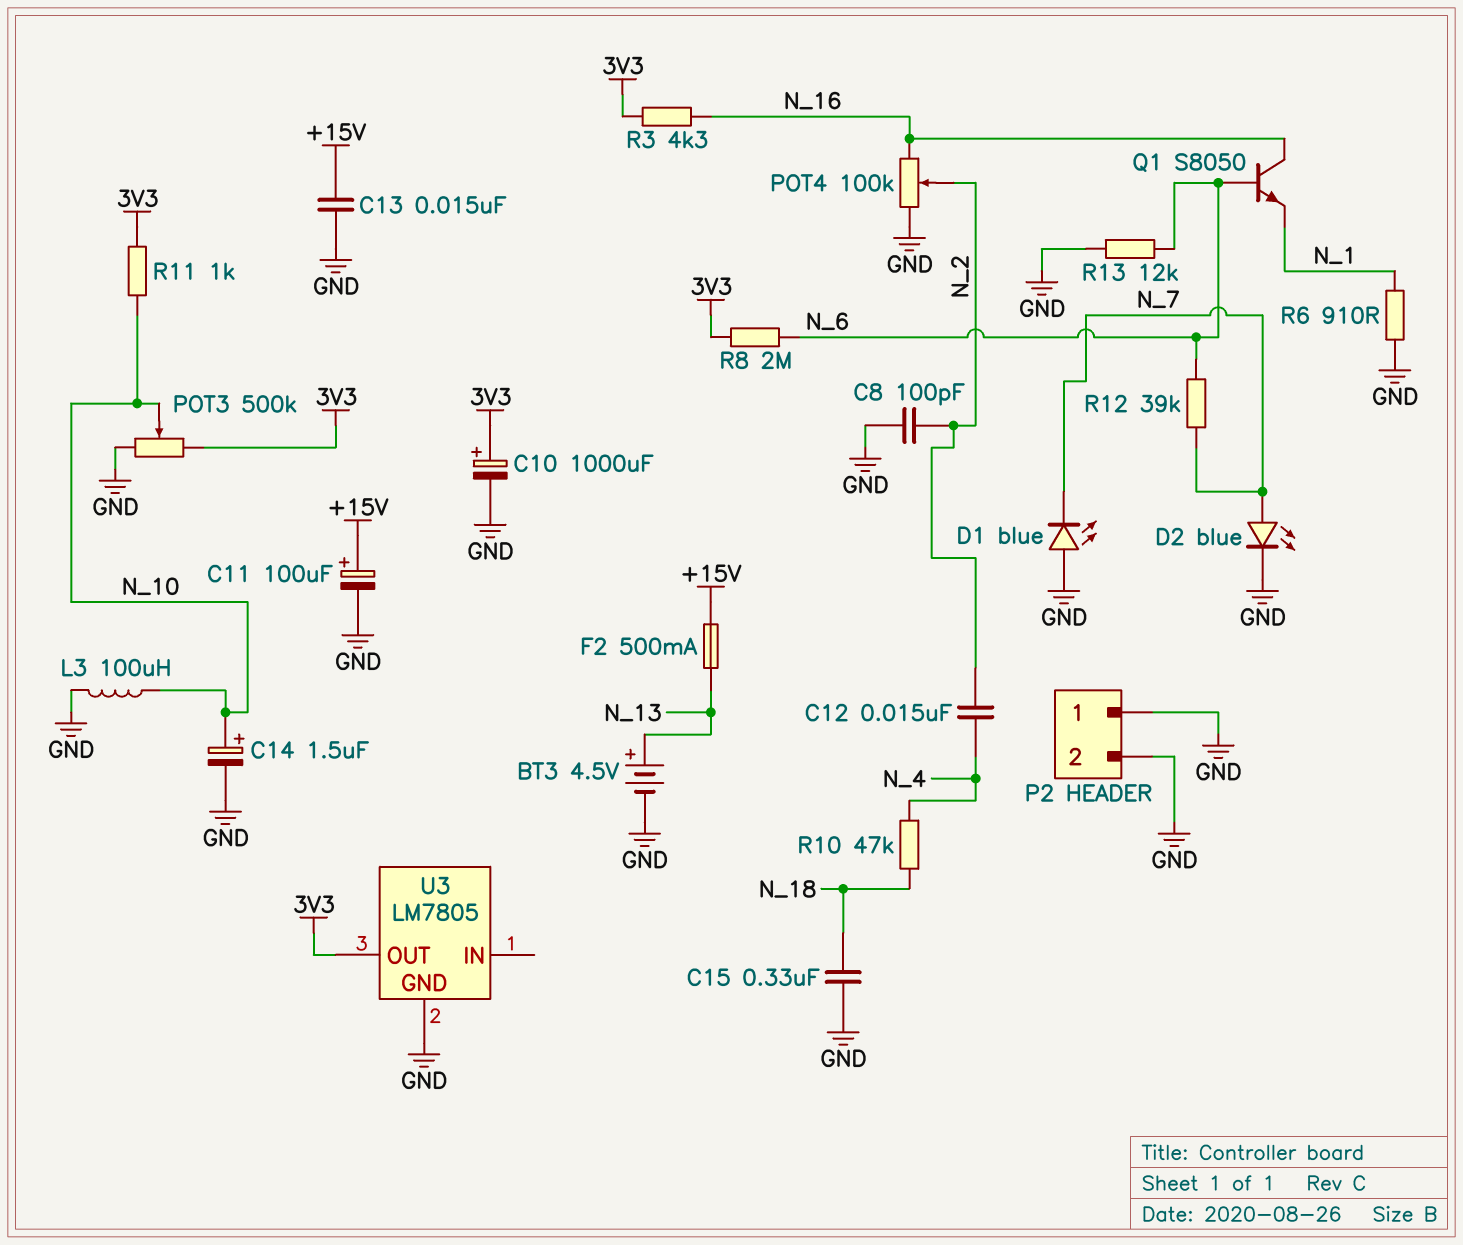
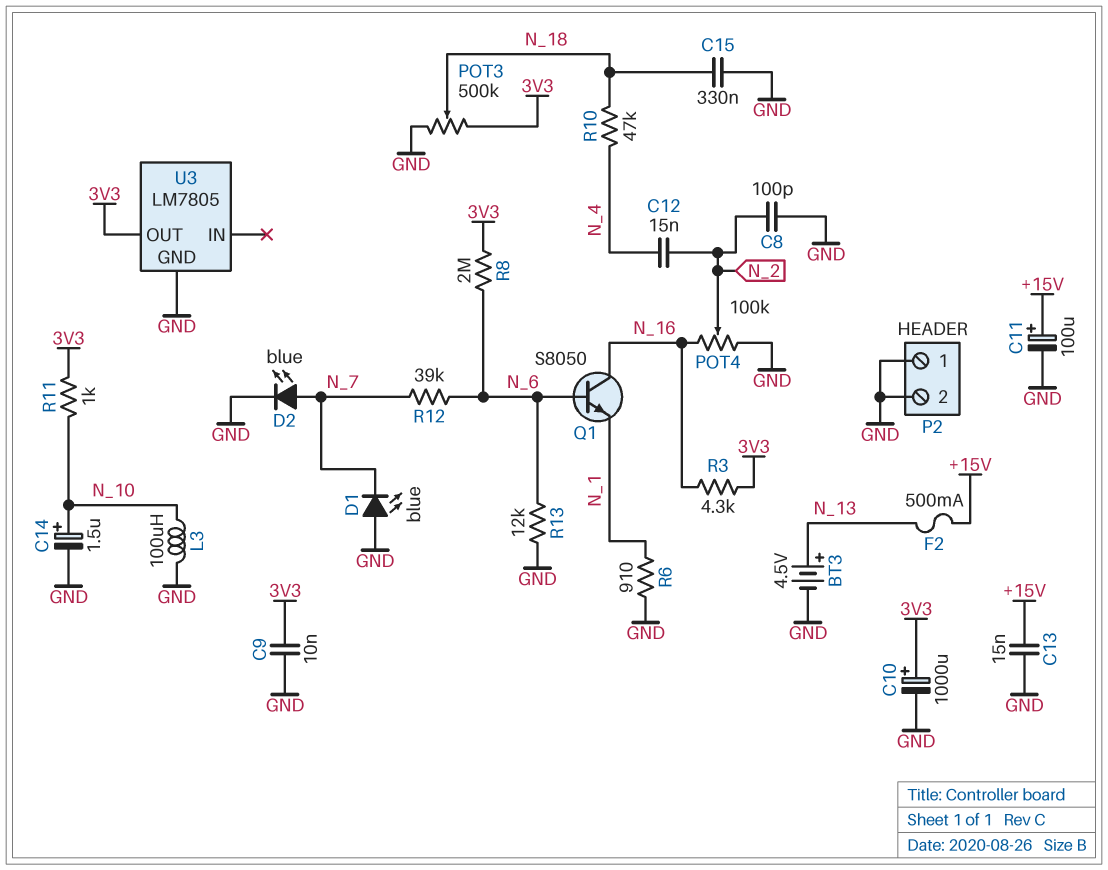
C9: none -> 10nF (3V3, GND)
POT3: 500k (3V3, GND, wiper N_10) -> 500k (3V3, GND, wiper N_18)

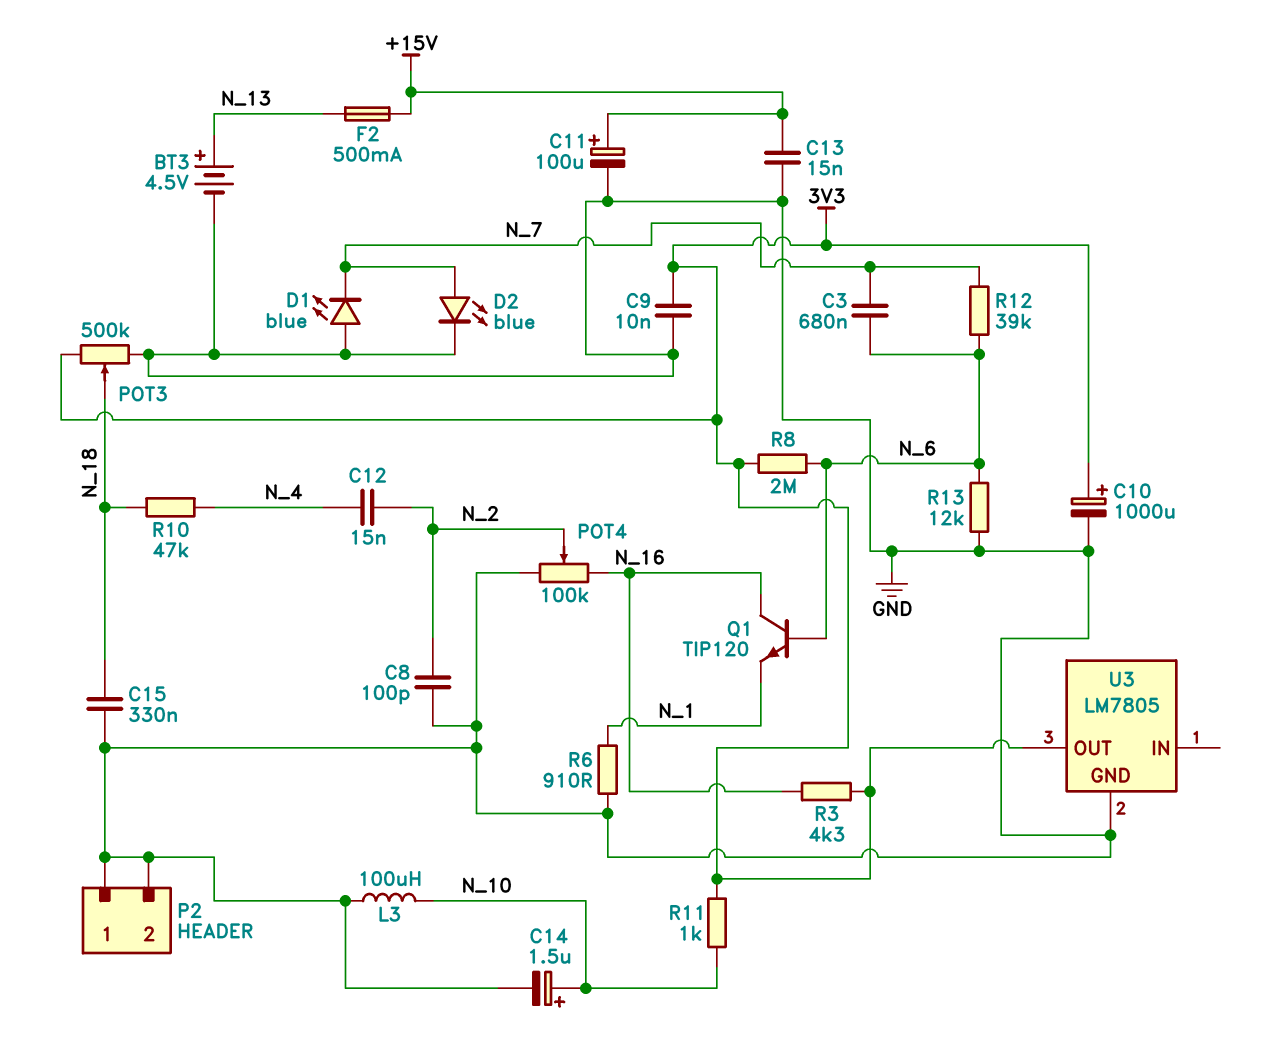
C3: none -> 680nF (N_6, N_7)
Q1: NPN S8050 (B N_6, C N_16, E N_1) -> NPN TIP120 (B N_6, C N_16, E N_1)

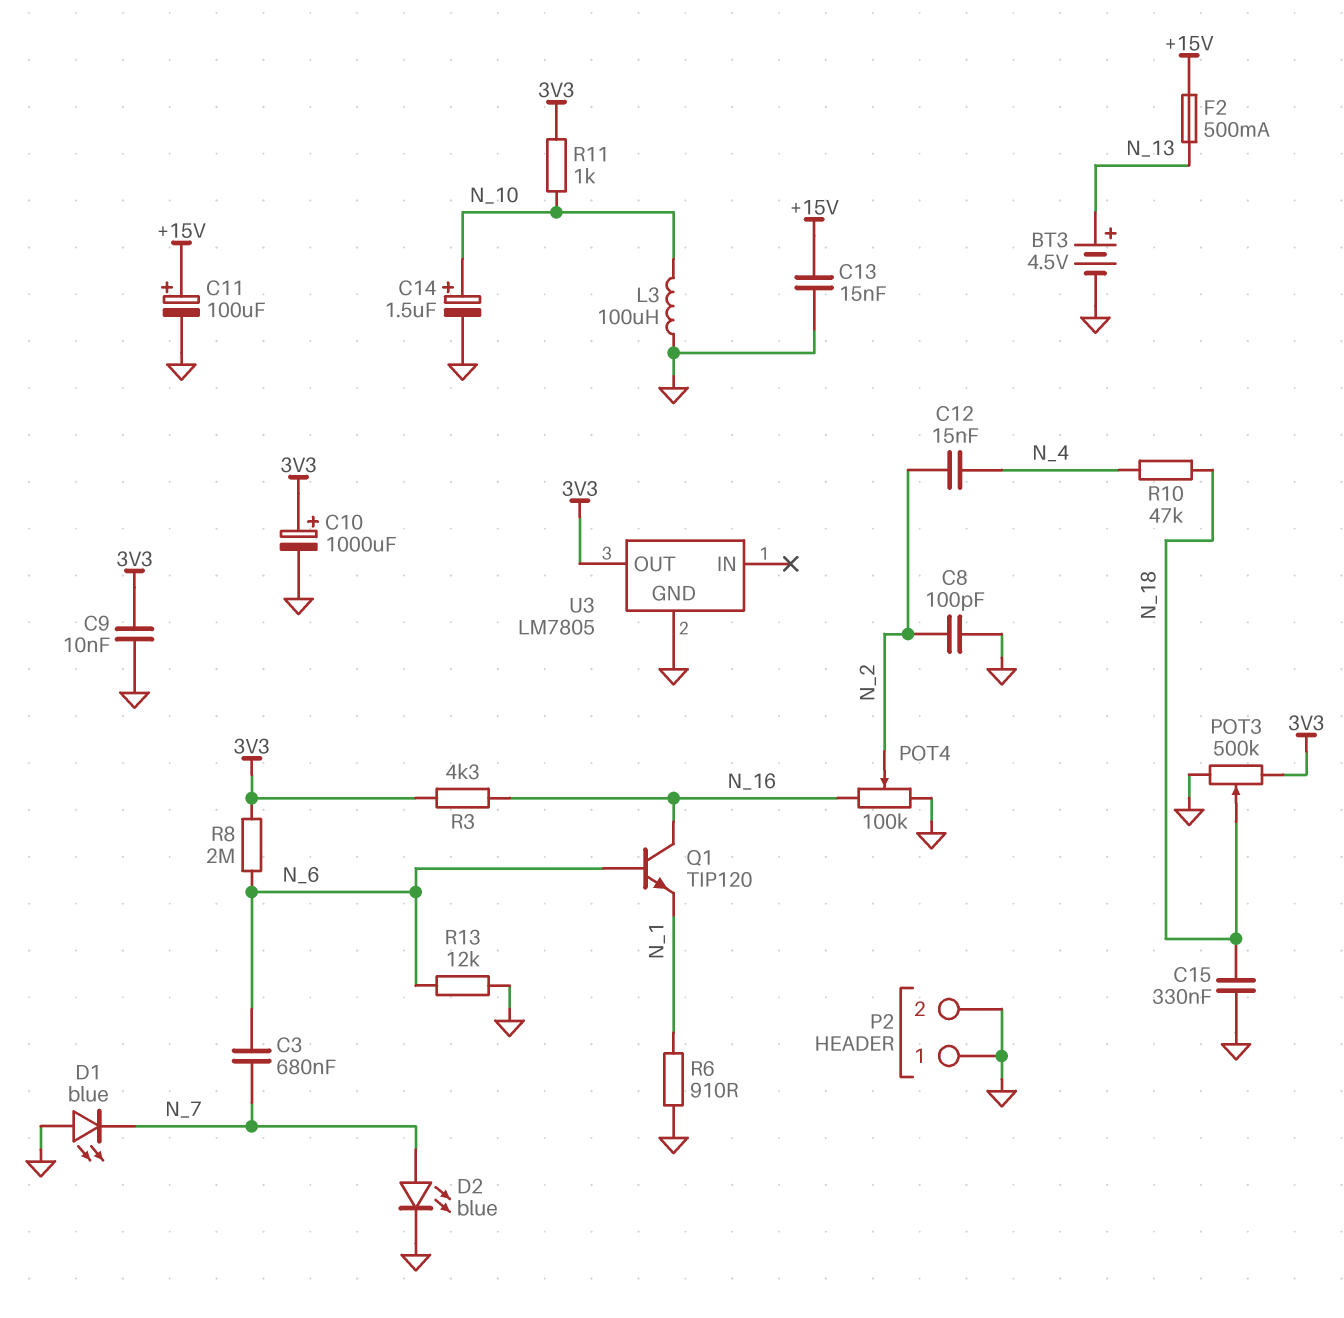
R12: 39k (N_6, N_7) -> none

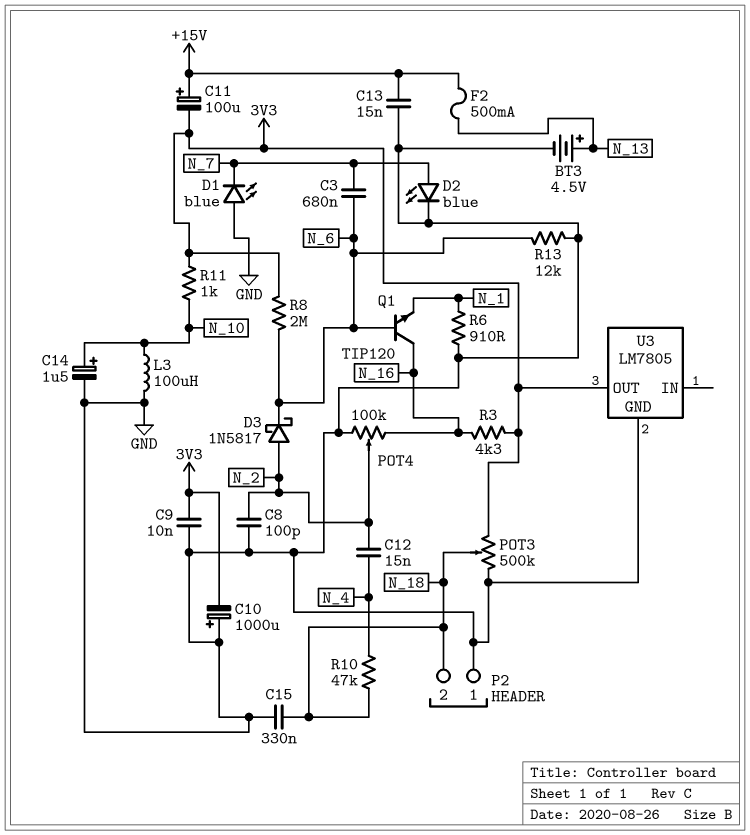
C10: 1000uF (plus 3V3, minus GND) -> 1000uF (plus GND, minus 3V3)
C11: 100uF (plus +15V, minus GND) -> 100uF (plus +15V, minus 3V3)
D3: none -> schottky 1N5817 (A N_2, K N_6)
P2 pin 2: GND -> N_18

